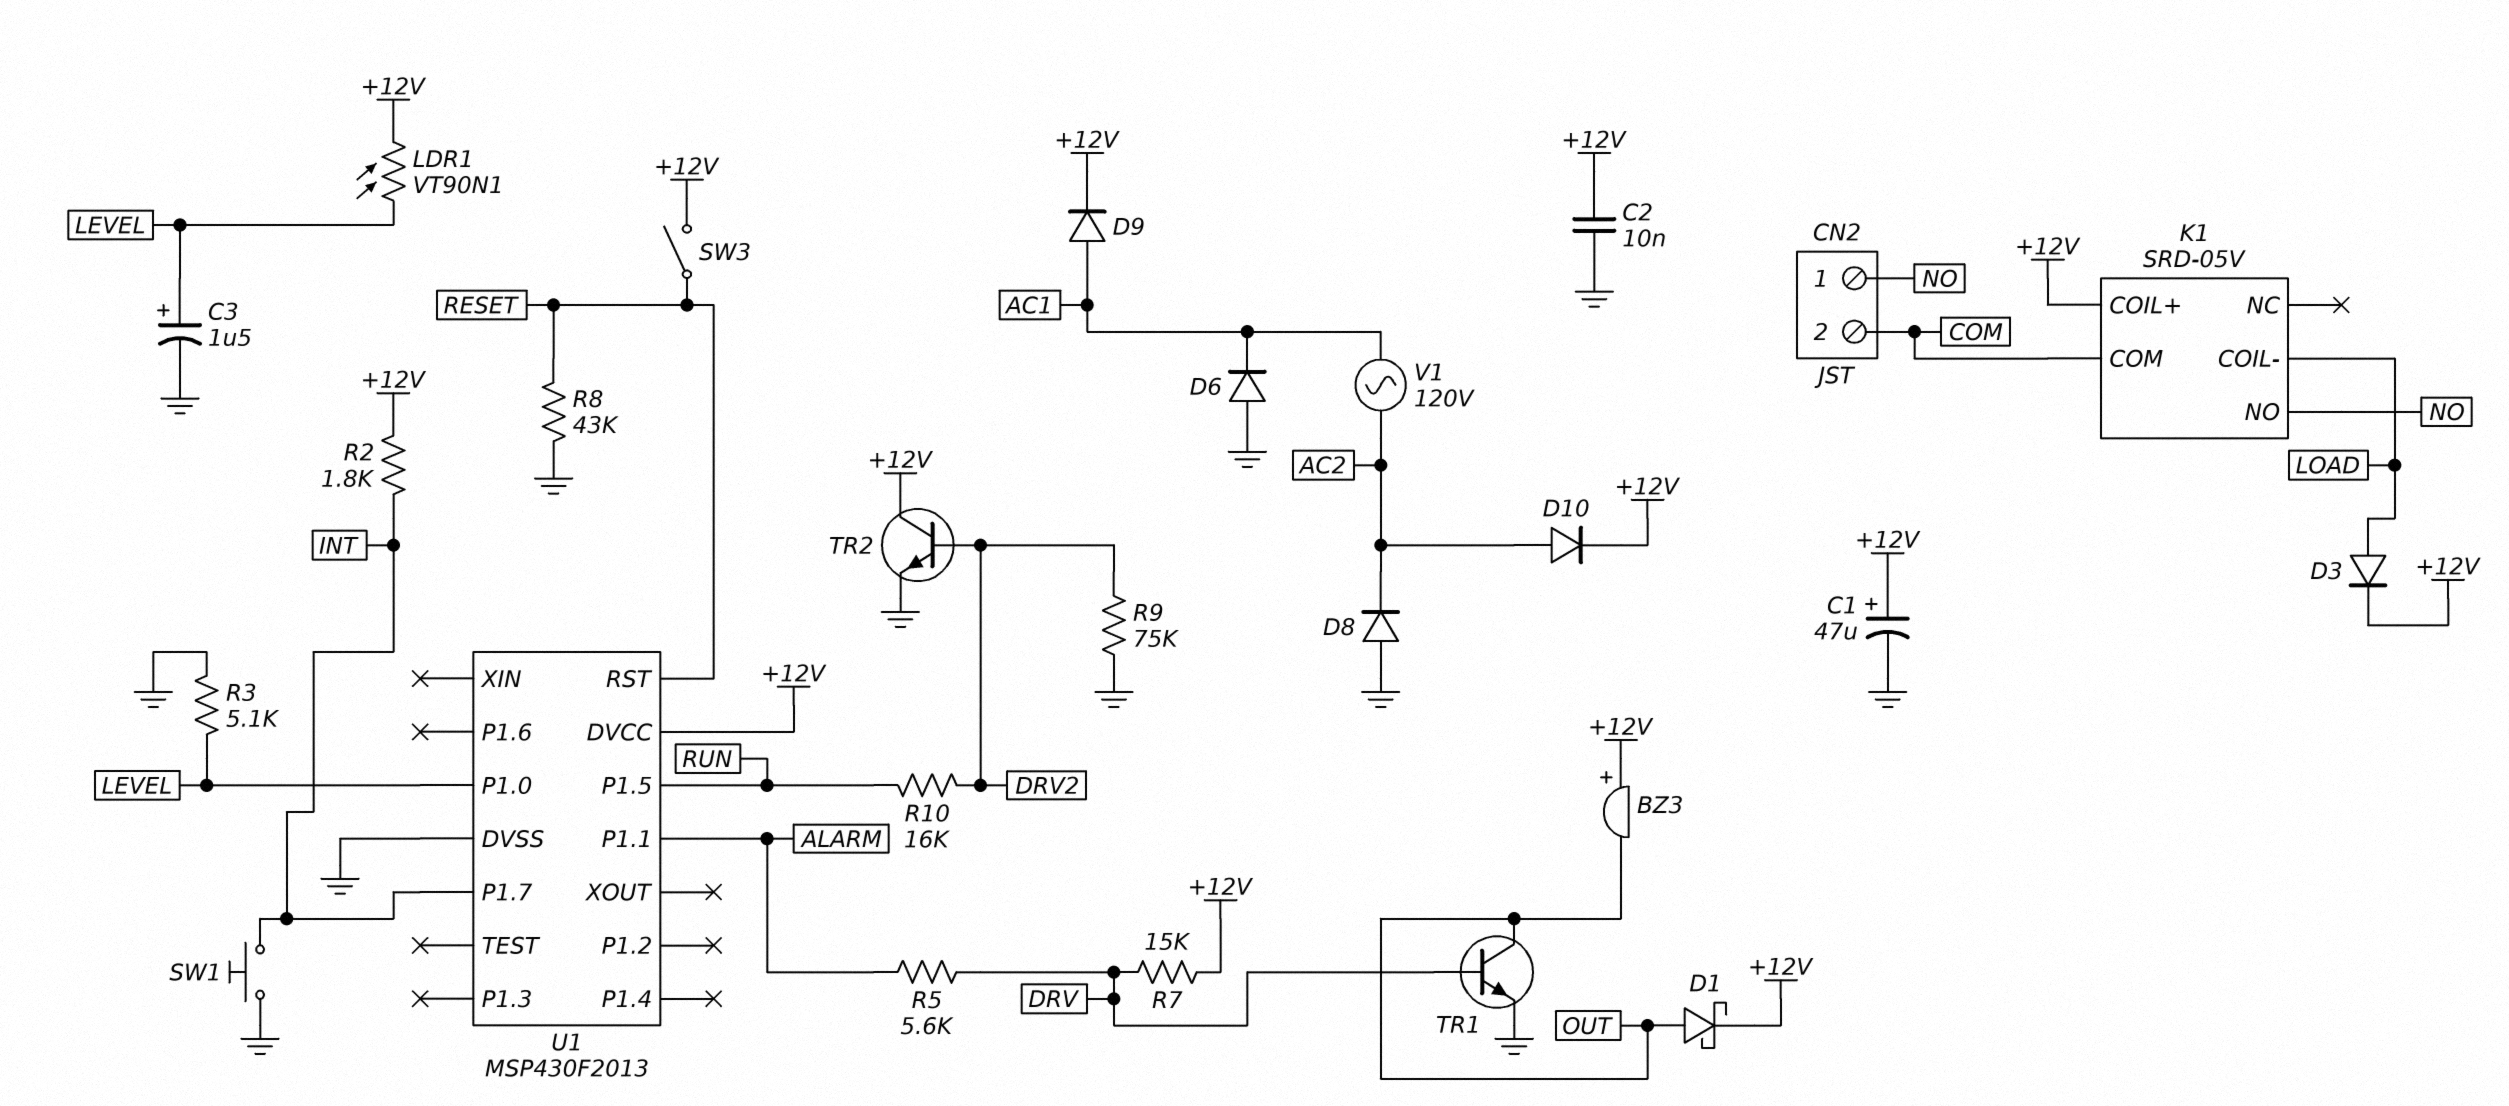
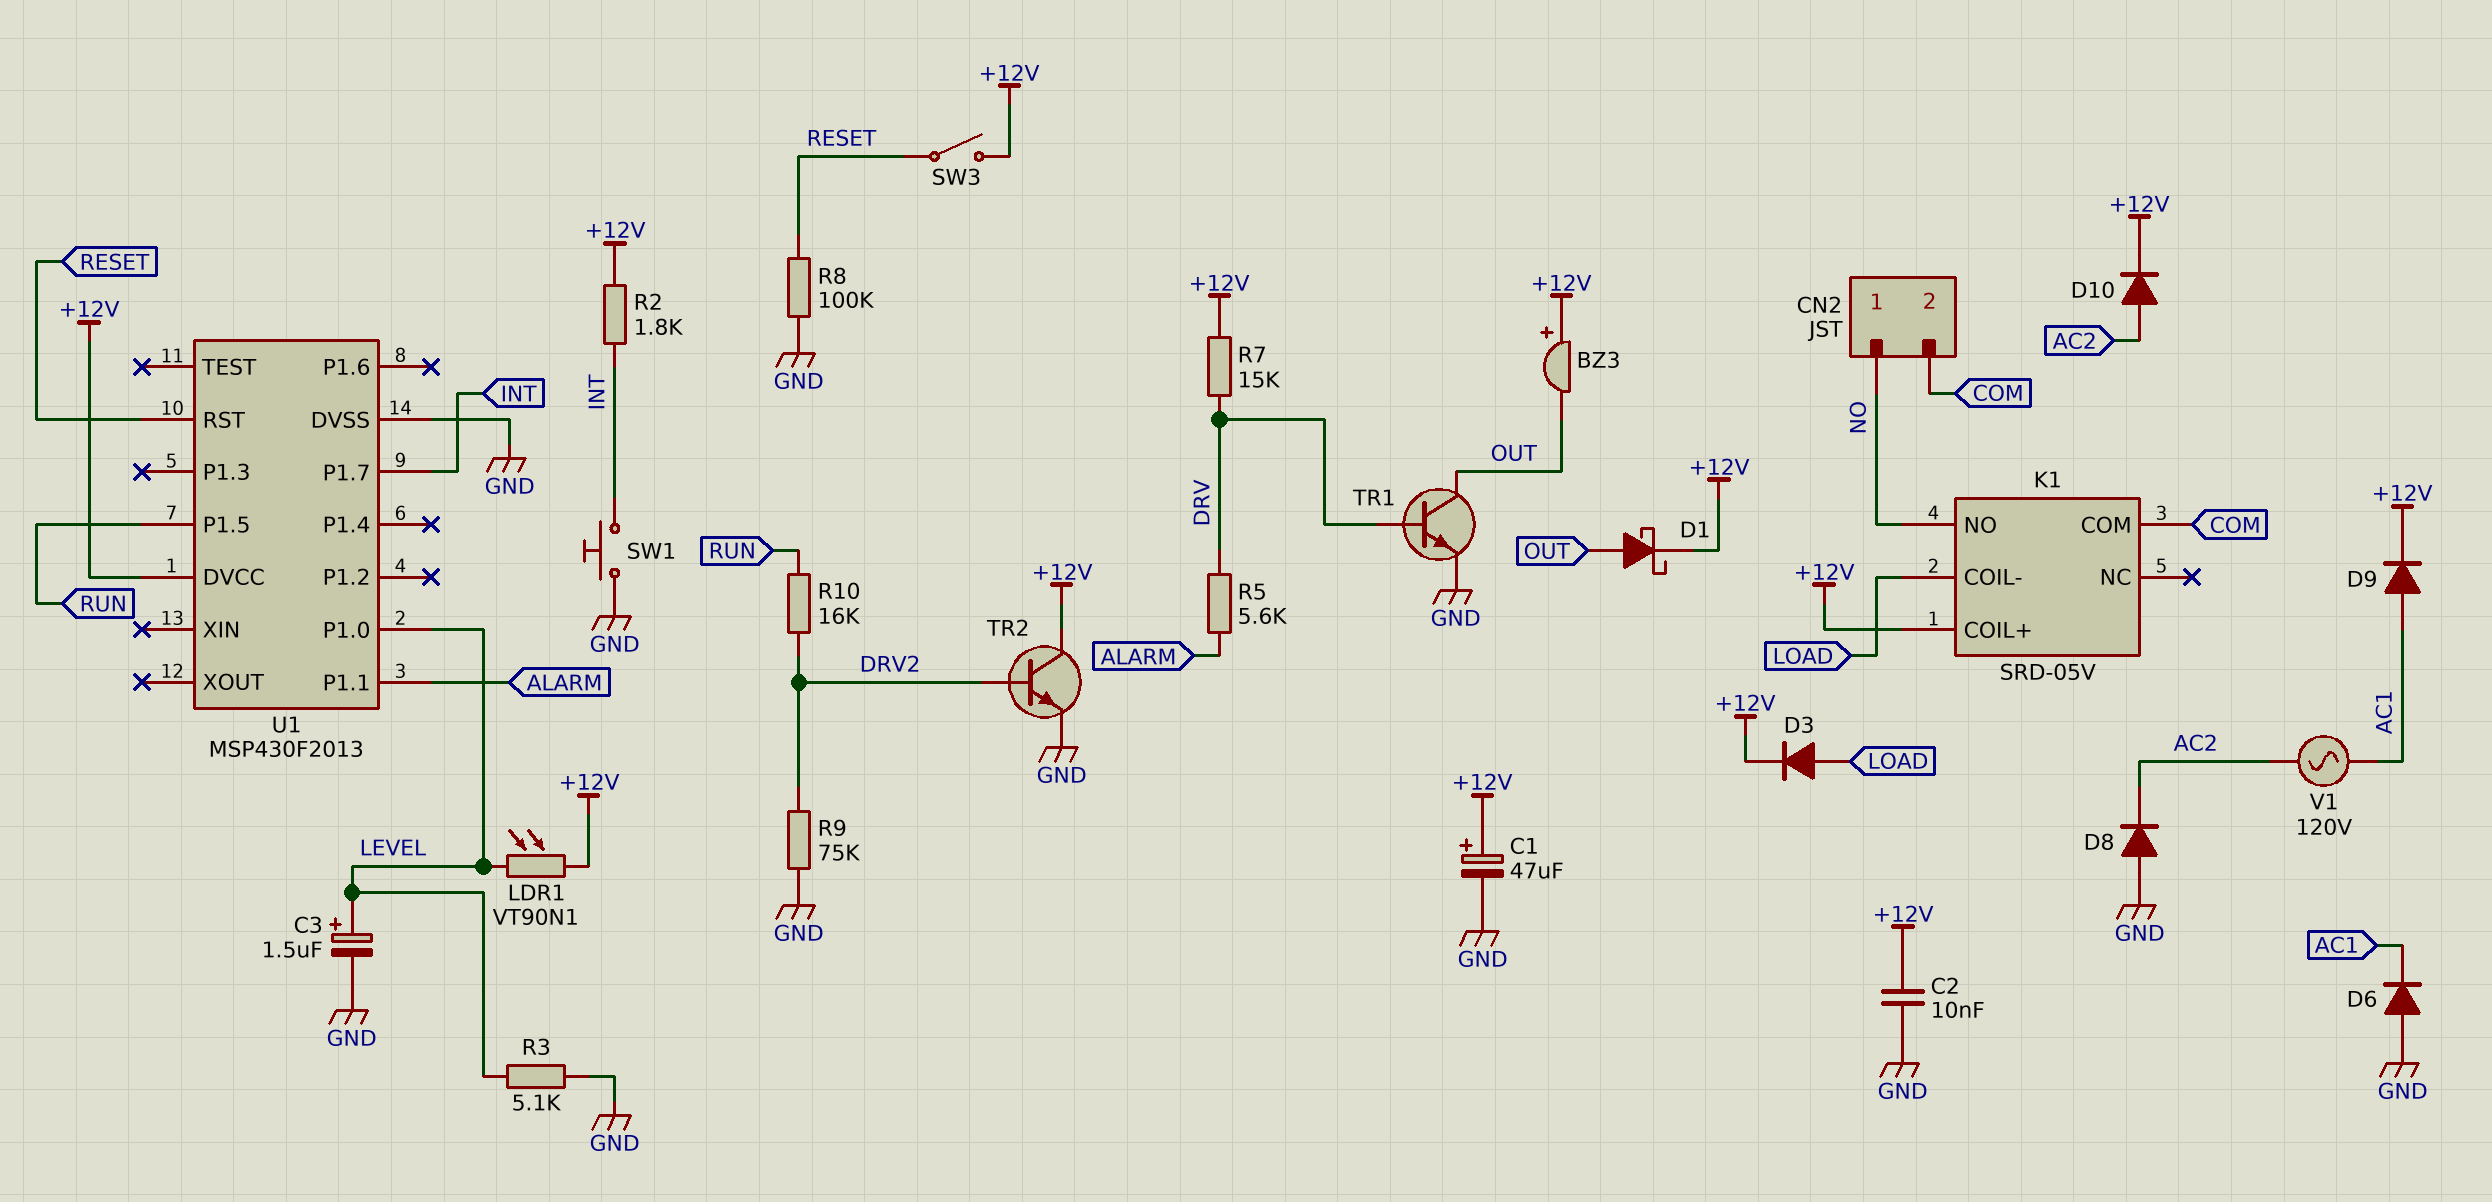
R8: 43k (GND, RESET) -> 100k (GND, RESET)

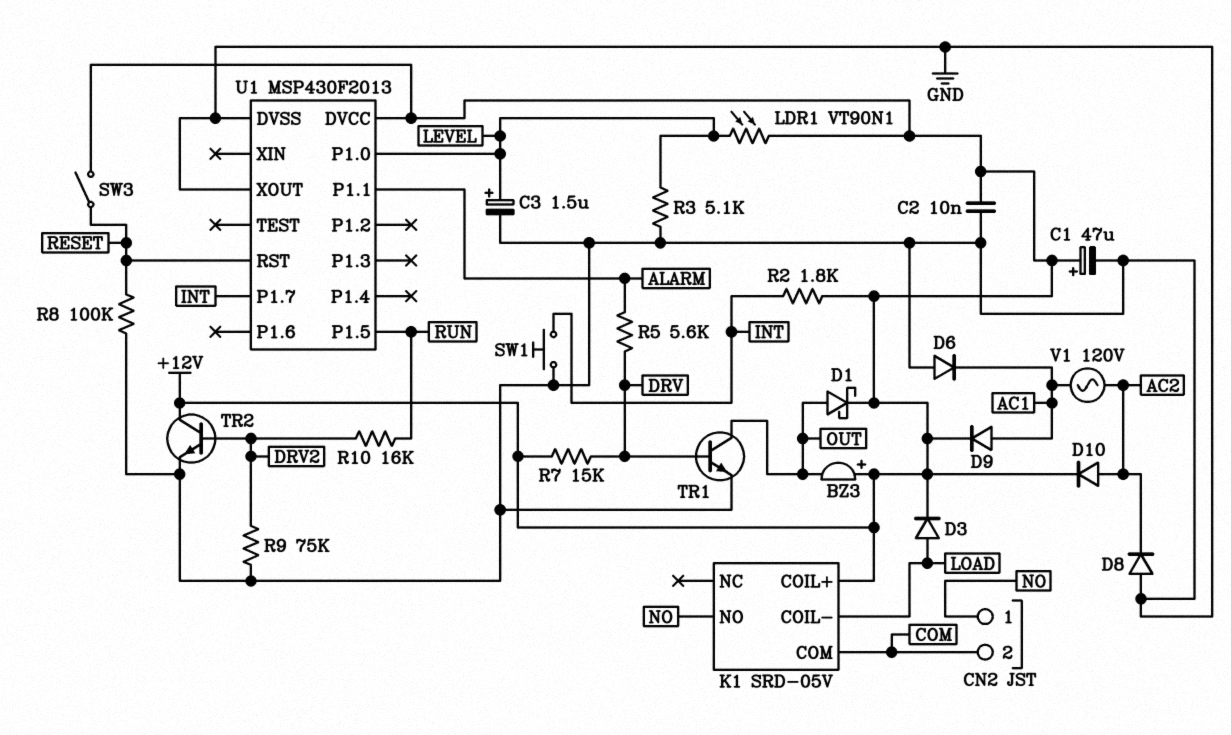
U1 pin XOUT: none -> GND

